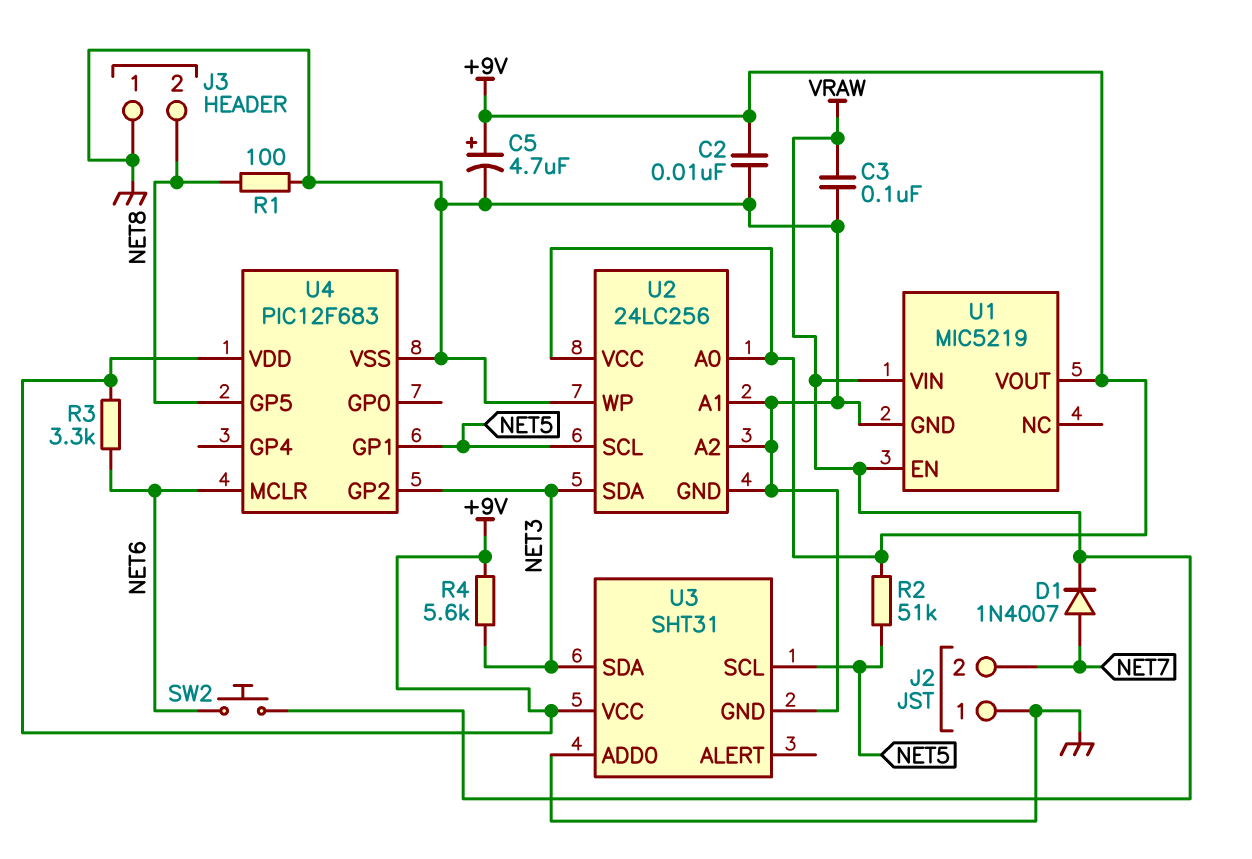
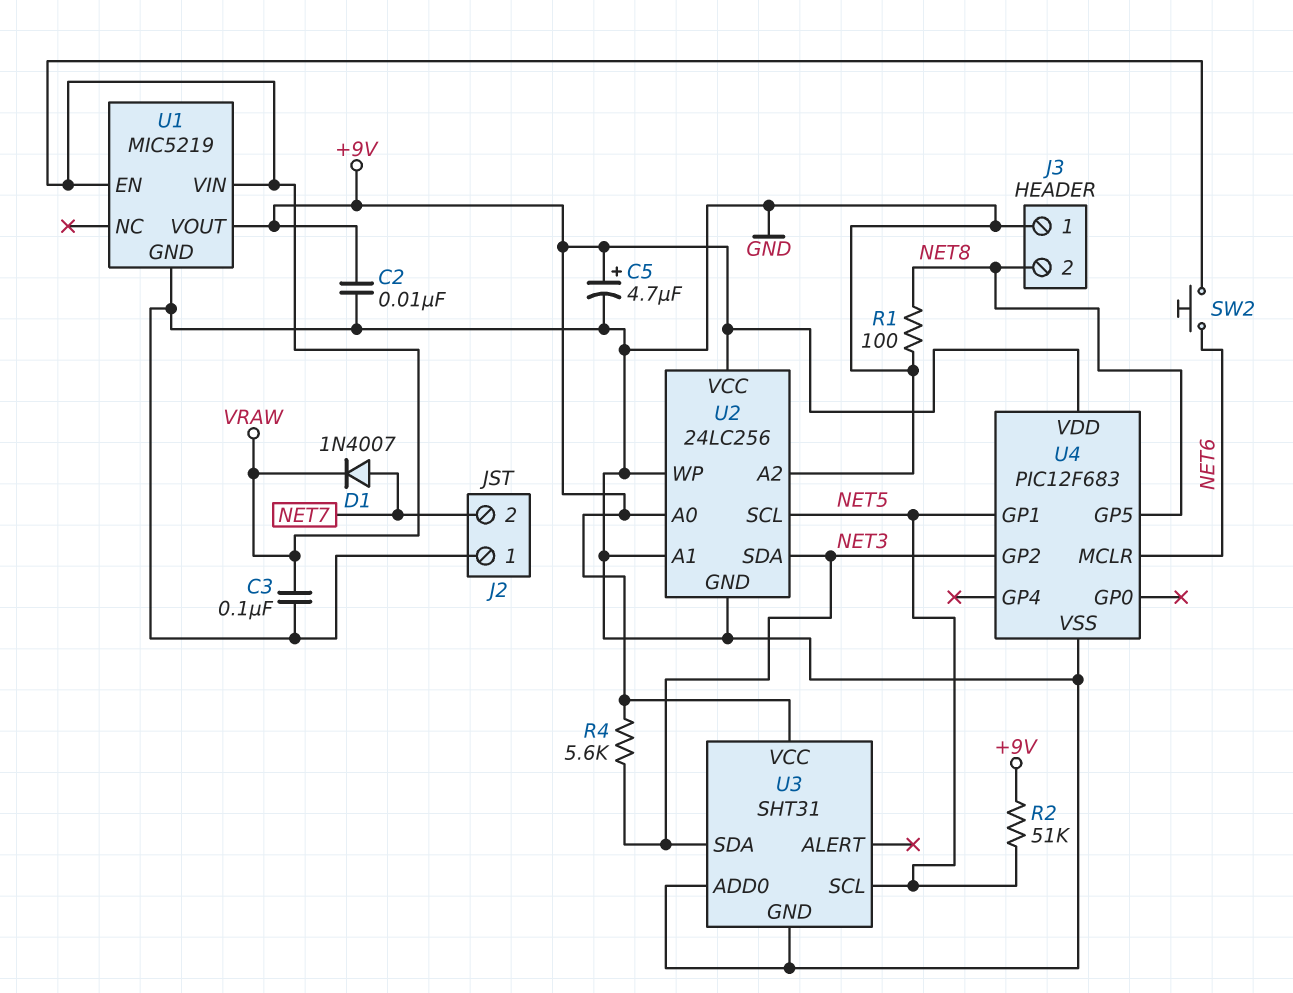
R3: 3.3k (+9V, NET6) -> none

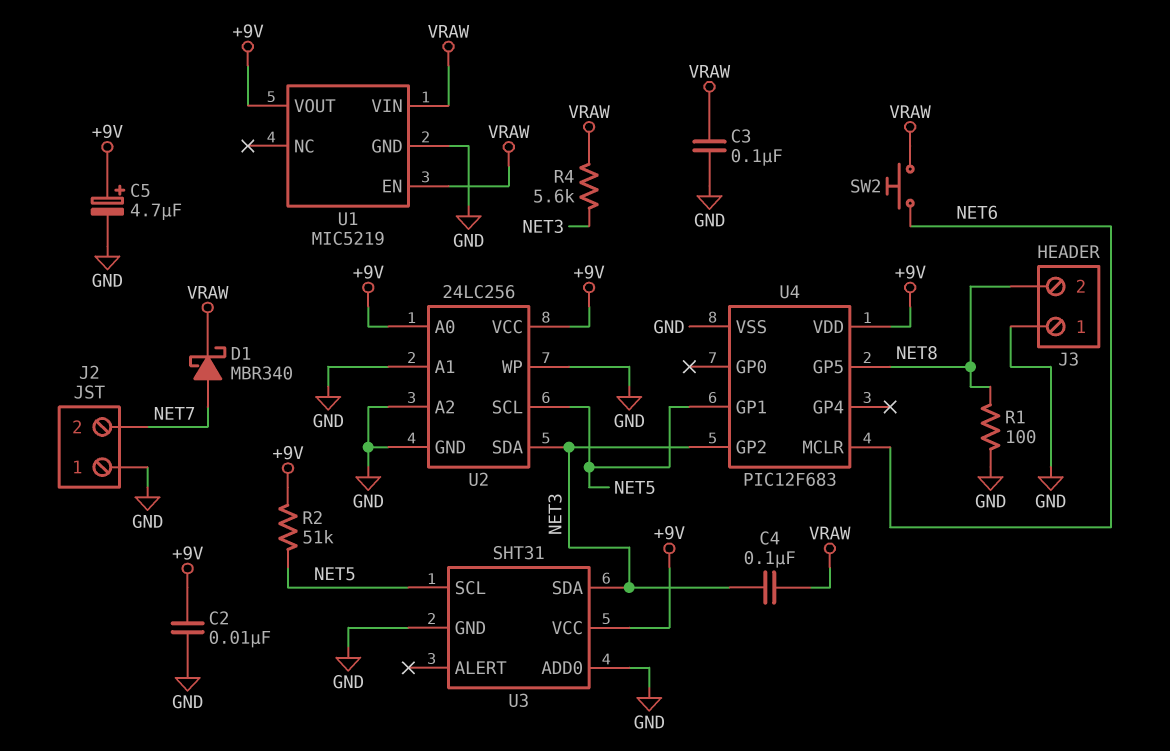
C4: none -> 100nF (NET3, VRAW)
D1: diode 1N4007 (A NET7, K VRAW) -> schottky MBR340 (A NET7, K VRAW)
R4: 5.6k (+9V, NET3) -> 5.6k (NET3, VRAW)

